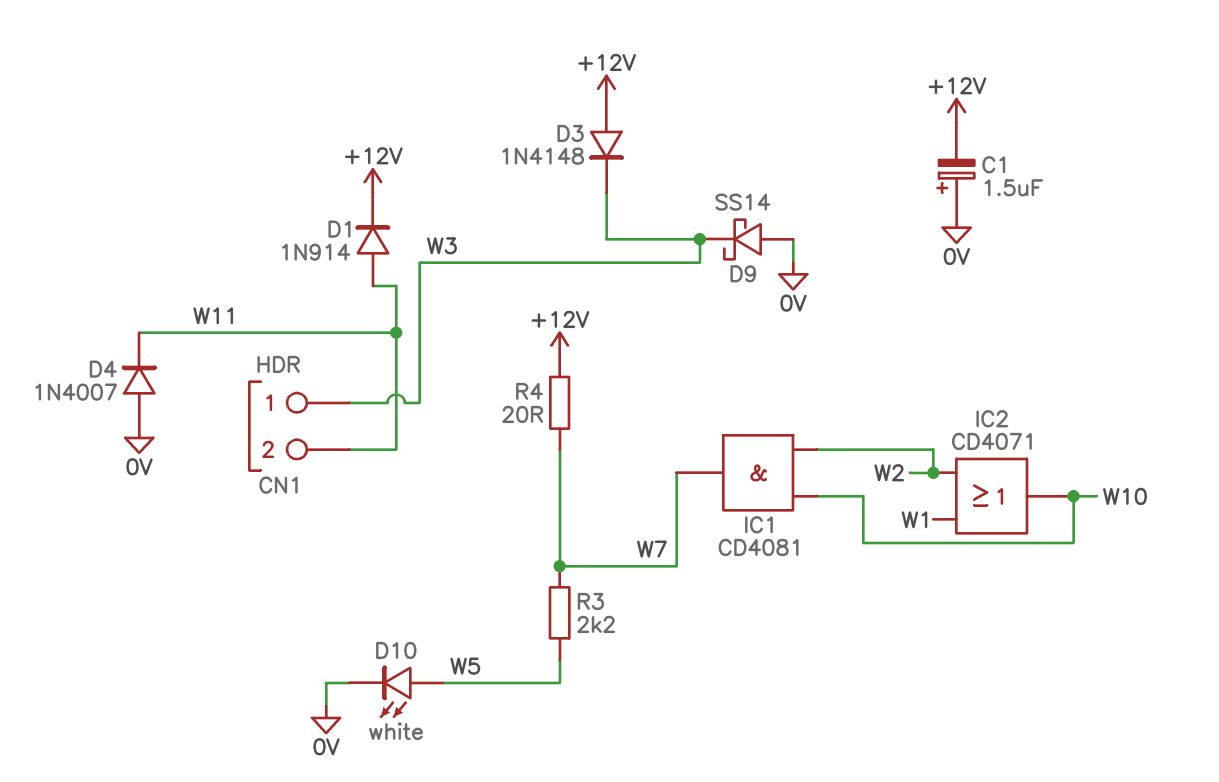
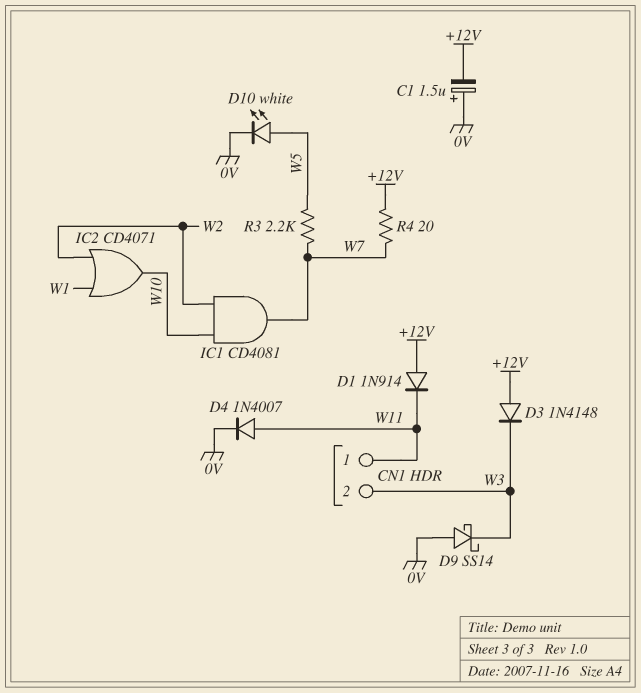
CN1 pin 1: W3 -> W11
CN1 pin 2: W11 -> W3
D1: diode 1N914 (A W11, K +12V) -> diode 1N914 (A +12V, K W11)
D4: diode 1N4007 (A 0V, K W11) -> diode 1N4007 (A W11, K 0V)

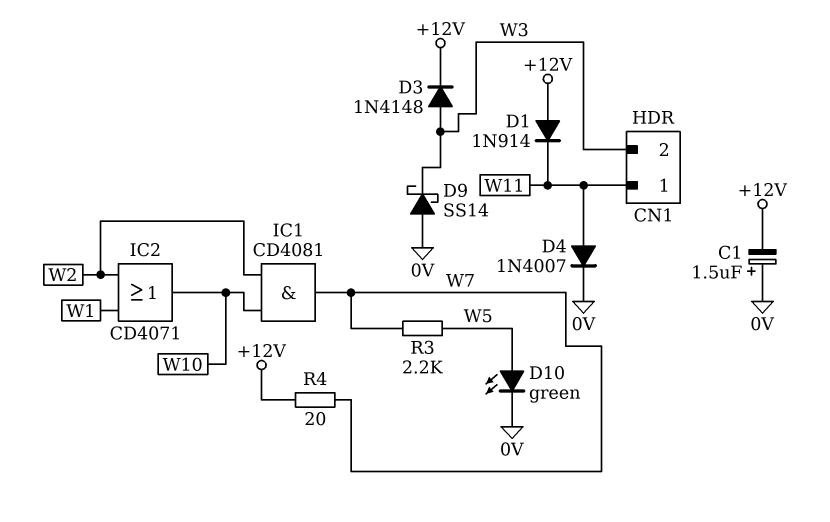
D3: diode 1N4148 (A +12V, K W3) -> diode 1N4148 (A W3, K +12V)
D10: LED white (A W5, K 0V) -> LED green (A W5, K 0V)

